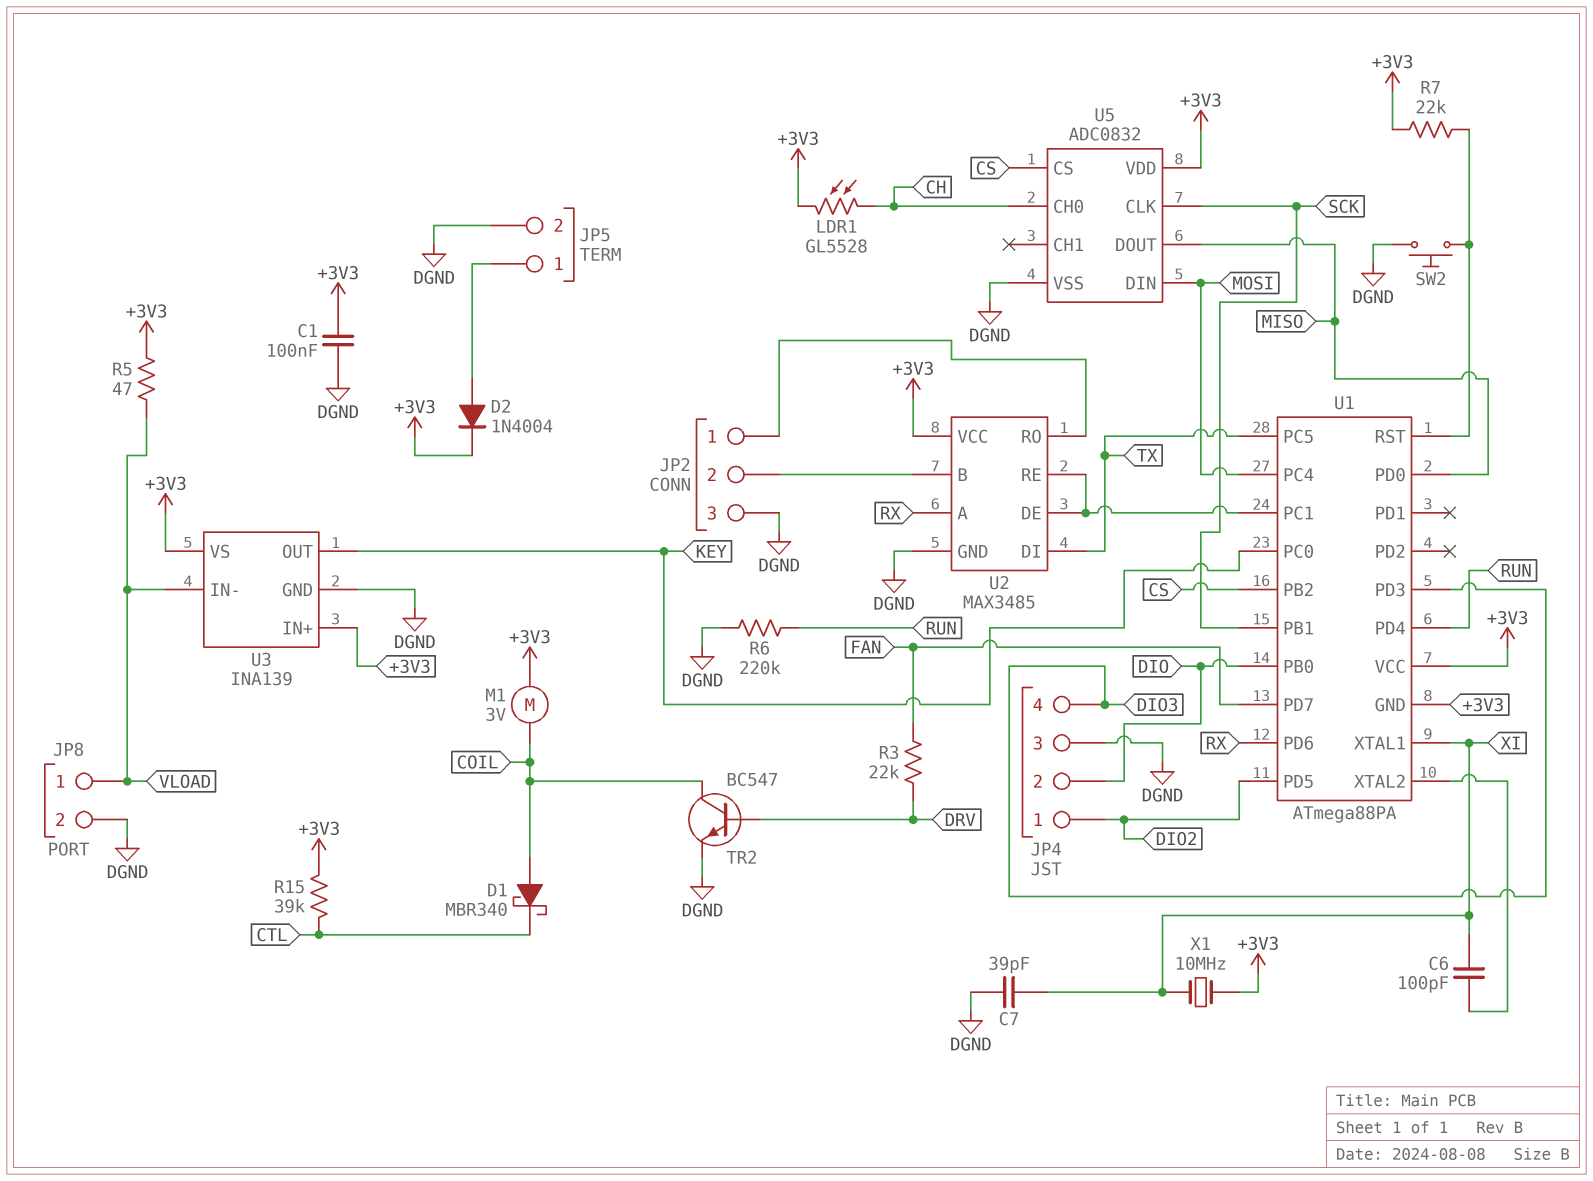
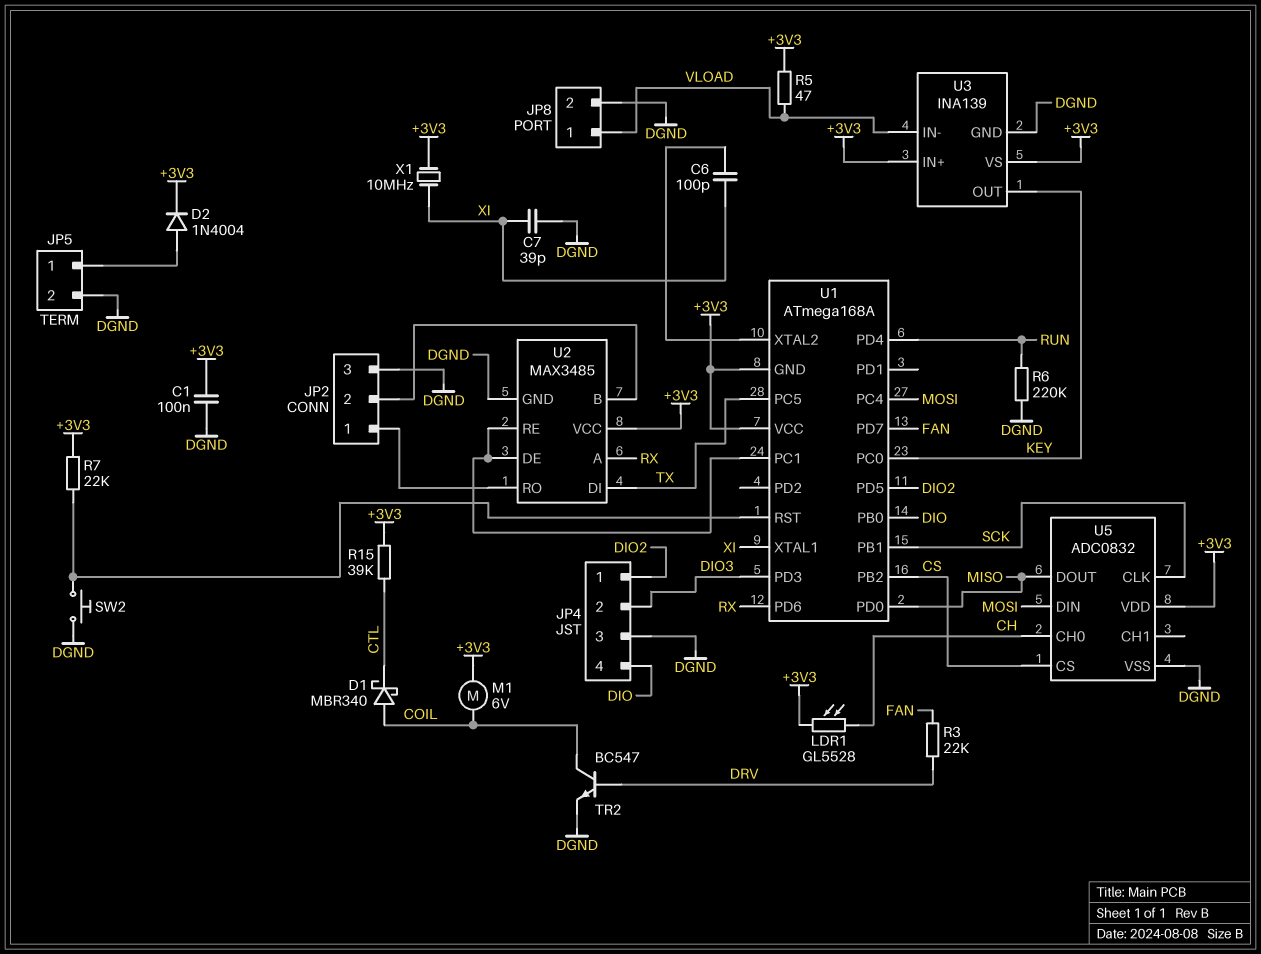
JP4 pin 2: DIO -> DIO3
JP4 pin 4: DIO3 -> DIO
M1: motor 3V (+3V3, COIL) -> motor 6V (+3V3, COIL)
U1: ATmega88PA -> ATmega168A

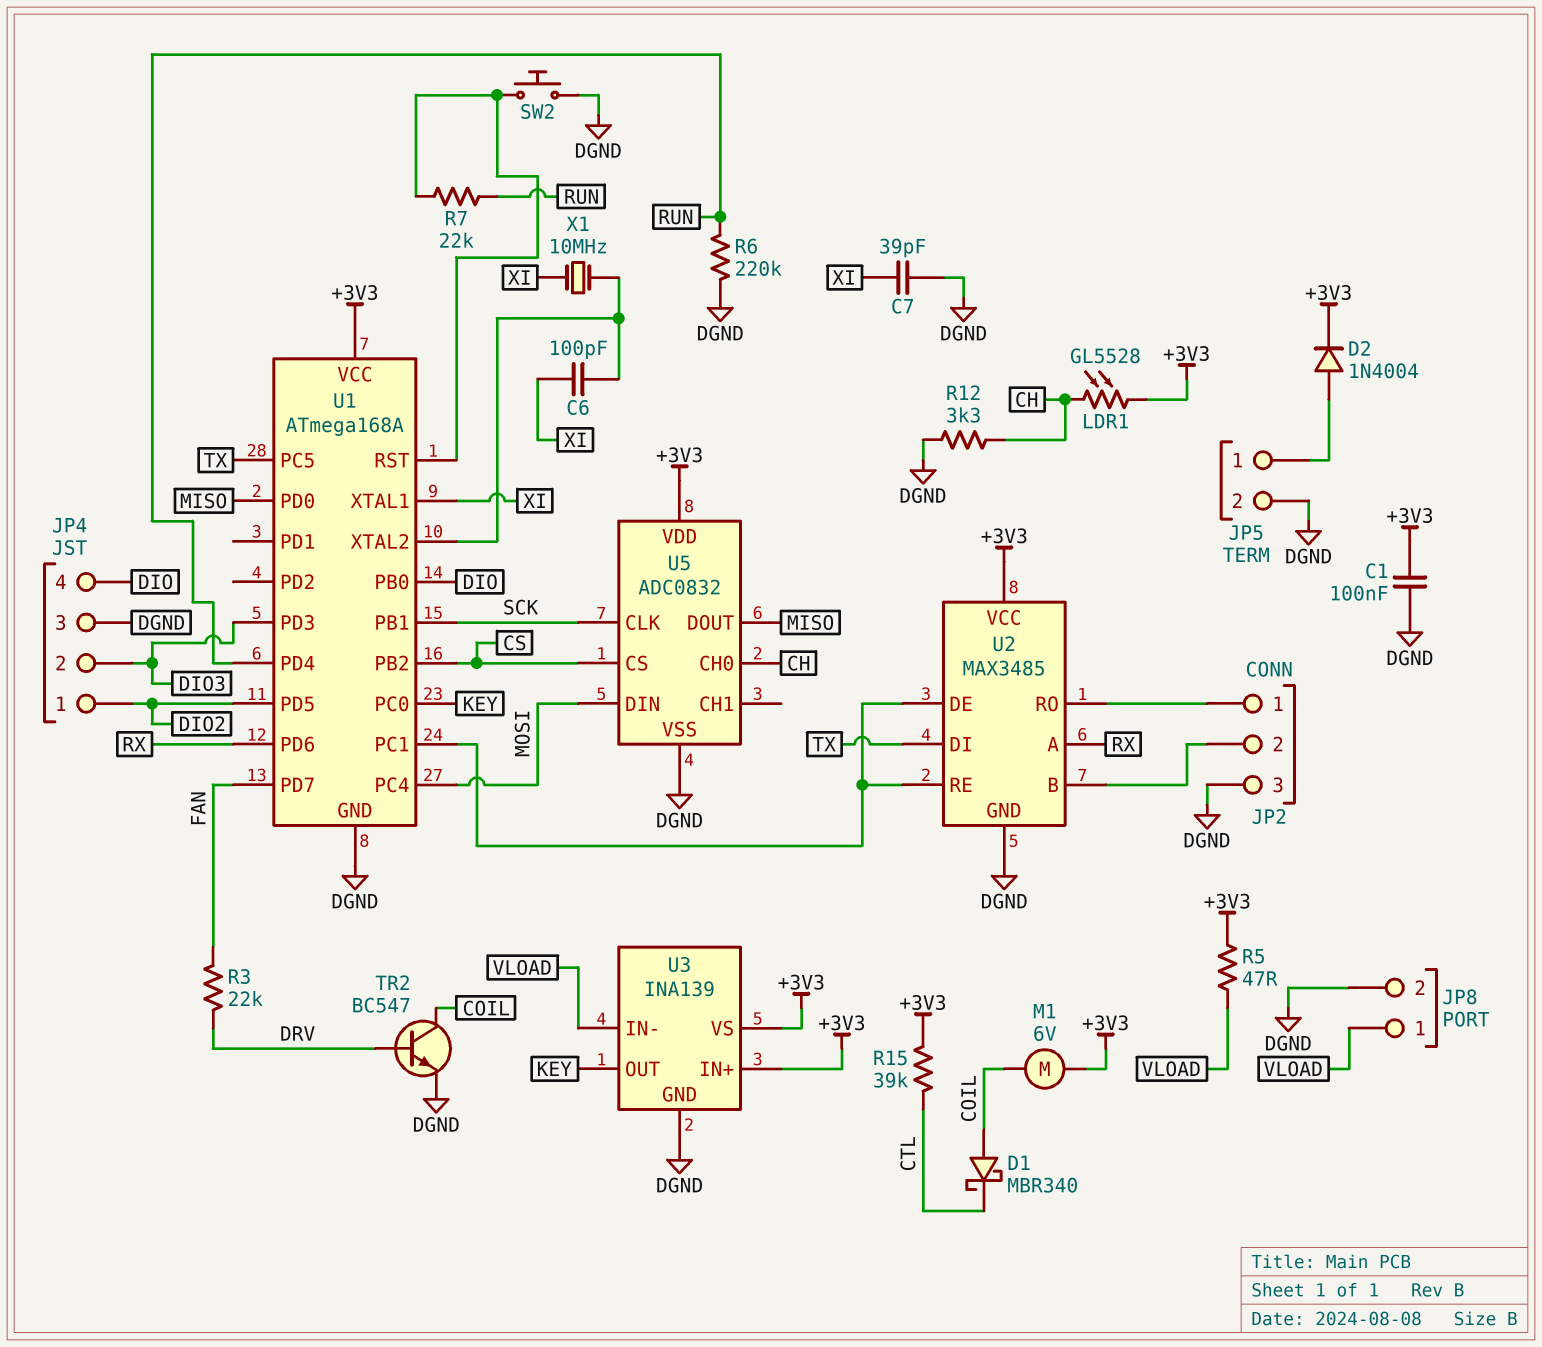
R7: 22k (+3V3, U1/RST) -> 22k (RUN, U1/RST)
R12: none -> 3.3k (CH, DGND)
U1 pin GND: +3V3 -> DGND
X1: 10MHz (+3V3, XI) -> 10MHz (U1/XTAL2, XI)

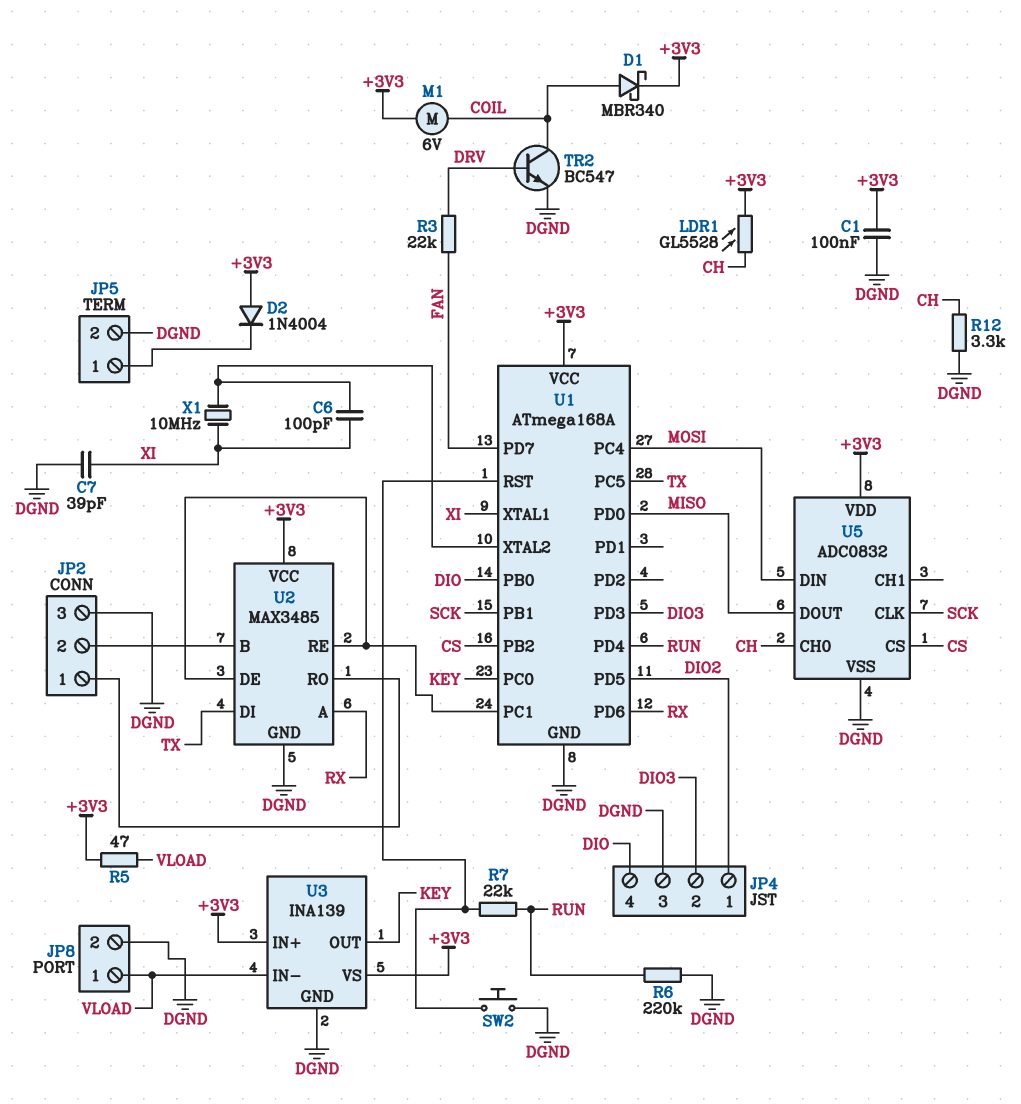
D1: schottky MBR340 (A COIL, K CTL) -> schottky MBR340 (A COIL, K +3V3)
D2: diode 1N4004 (A JP5/1, K +3V3) -> diode 1N4004 (A +3V3, K JP5/1)
R15: 39k (+3V3, CTL) -> none

